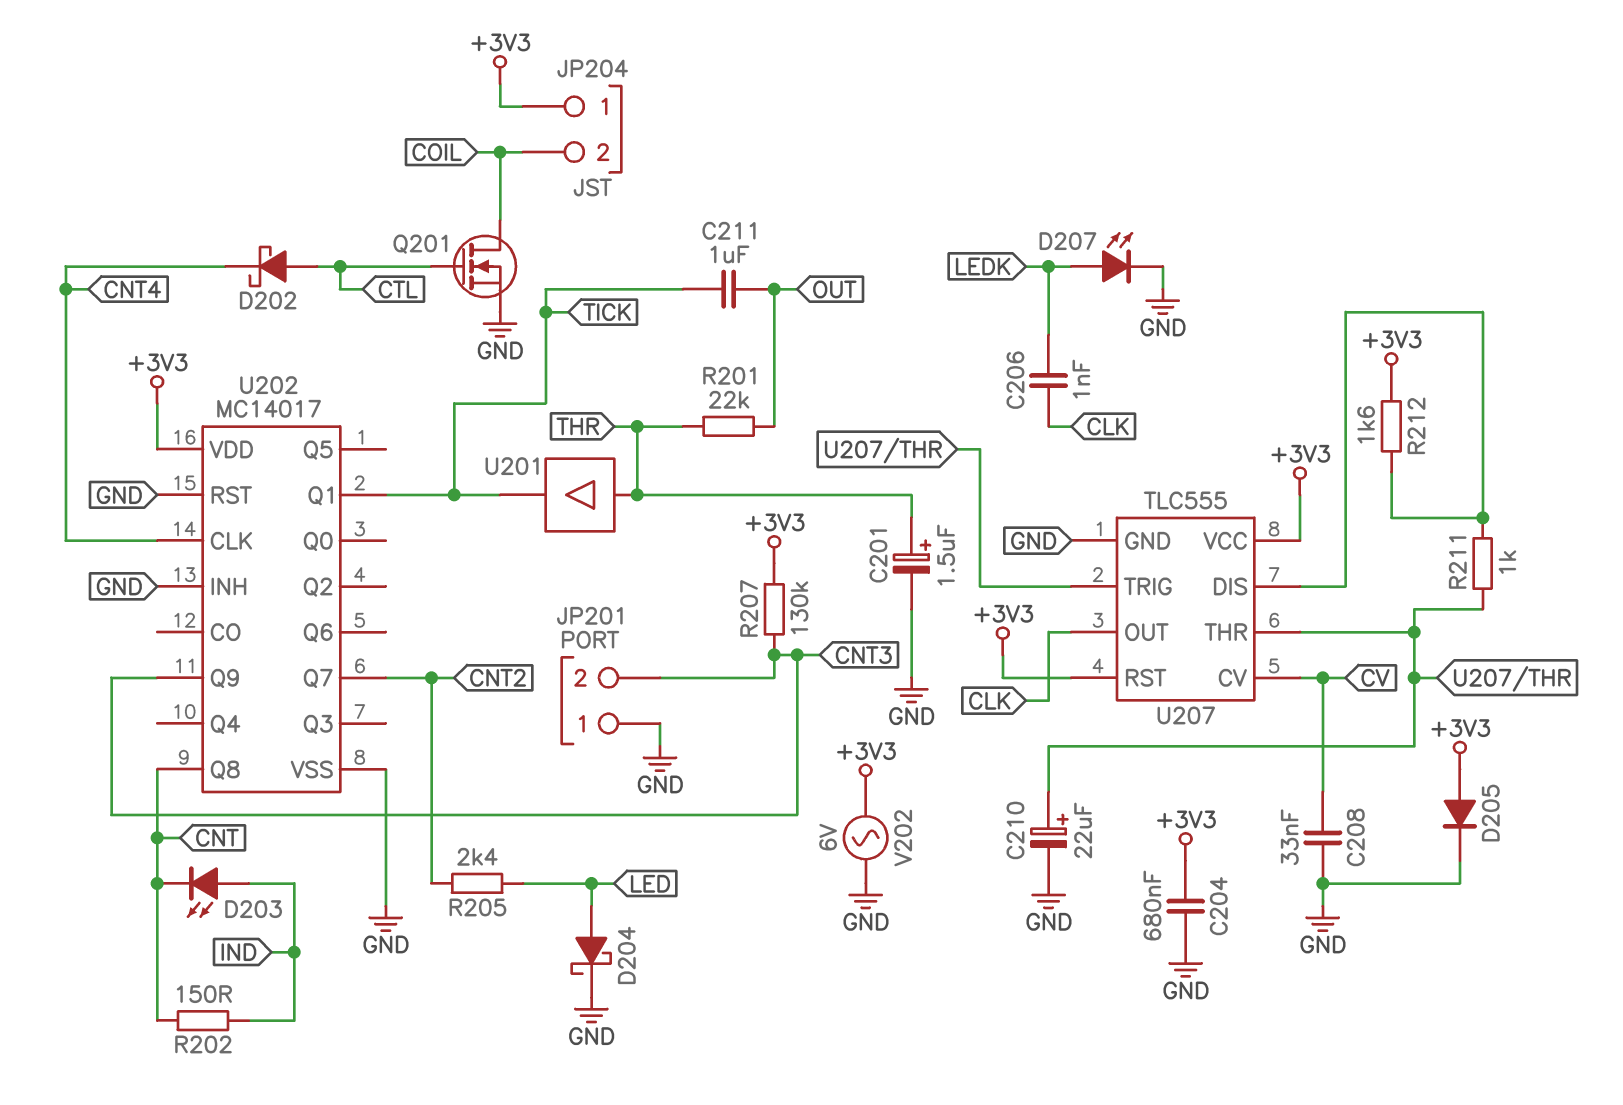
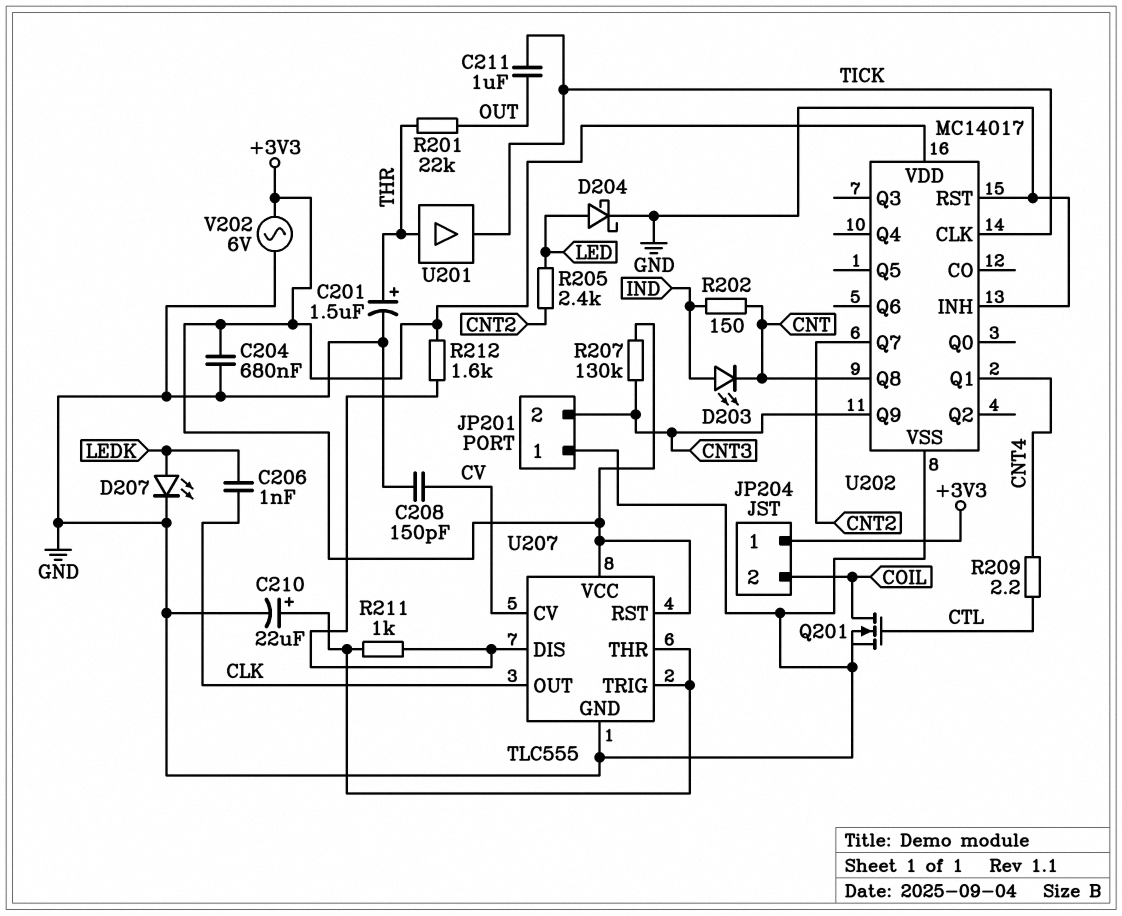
C208: 33nF (CV, GND) -> 150pF (CV, GND)
D202: schottky (A CTL, K CNT4) -> none
D205: diode (A +3V3, K GND) -> none
R209: none -> 2.2 (CNT4, CTL)
U202 pin CLK: CNT4 -> TICK
U202 pin Q1: TICK -> CNT4

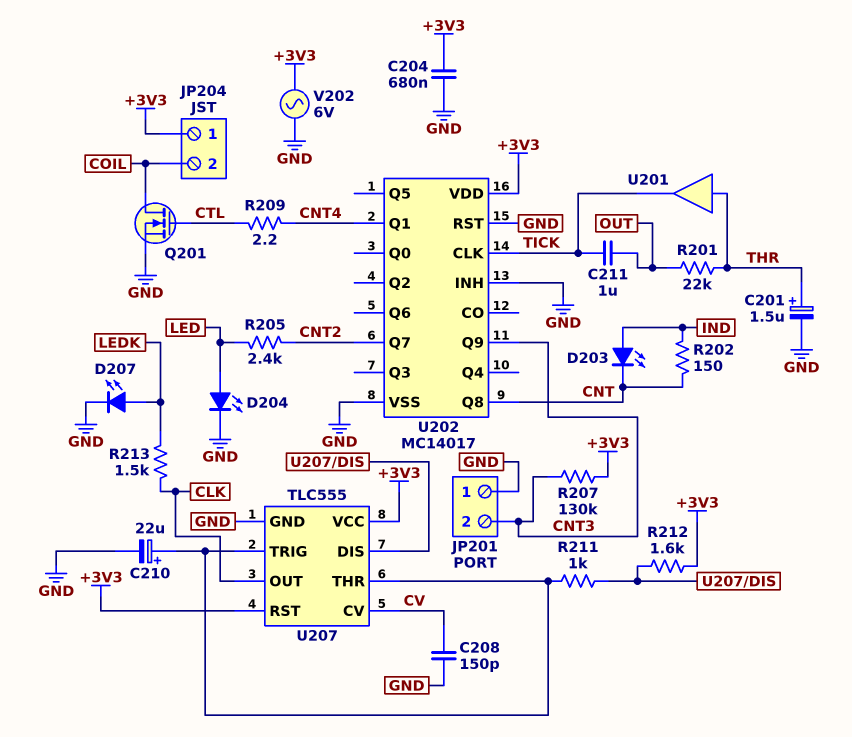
C206: 1nF (CLK, LEDK) -> none
D204: schottky (A LED, K GND) -> LED (A LED, K GND)
R213: none -> 1.5k (CLK, LEDK)

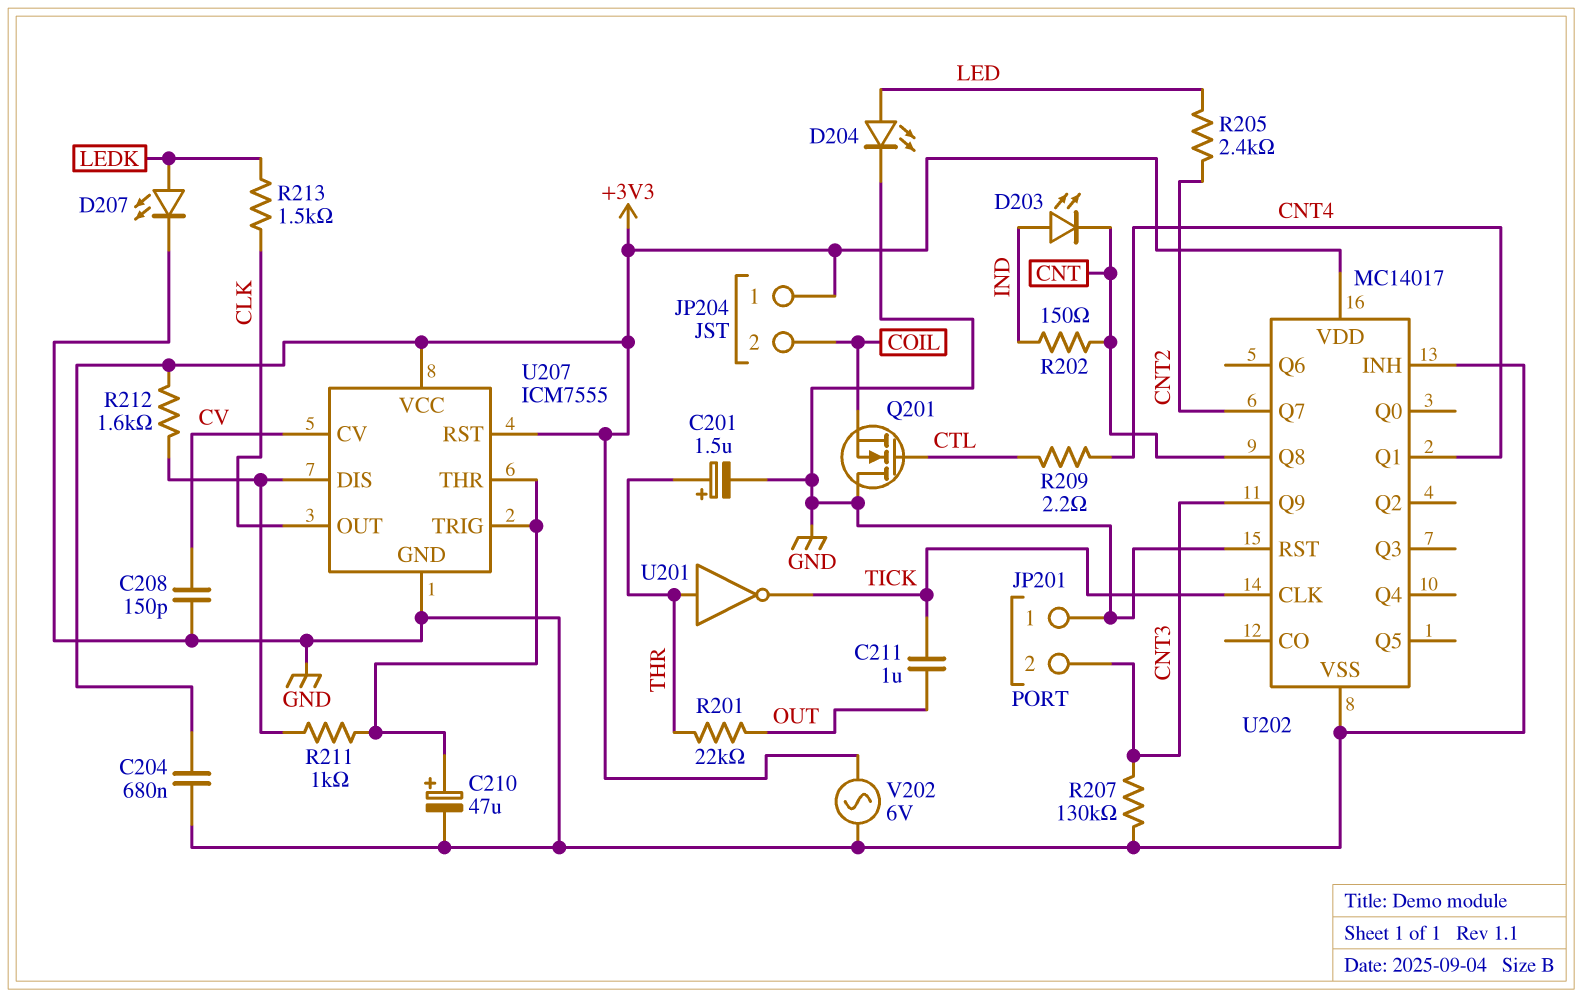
C210: 22uF (plus U207/THR, minus GND) -> 47uF (plus U207/THR, minus GND)
Q201: NMOS (G CTL, D COIL, S GND) -> NMOS (G CTL, D GND, S COIL)
R207: 130k (+3V3, CNT3) -> 130k (CNT3, GND)
U201: buffer (in THR, out TICK) -> NOT (in THR, out TICK)
U207: TLC555 -> ICM7555

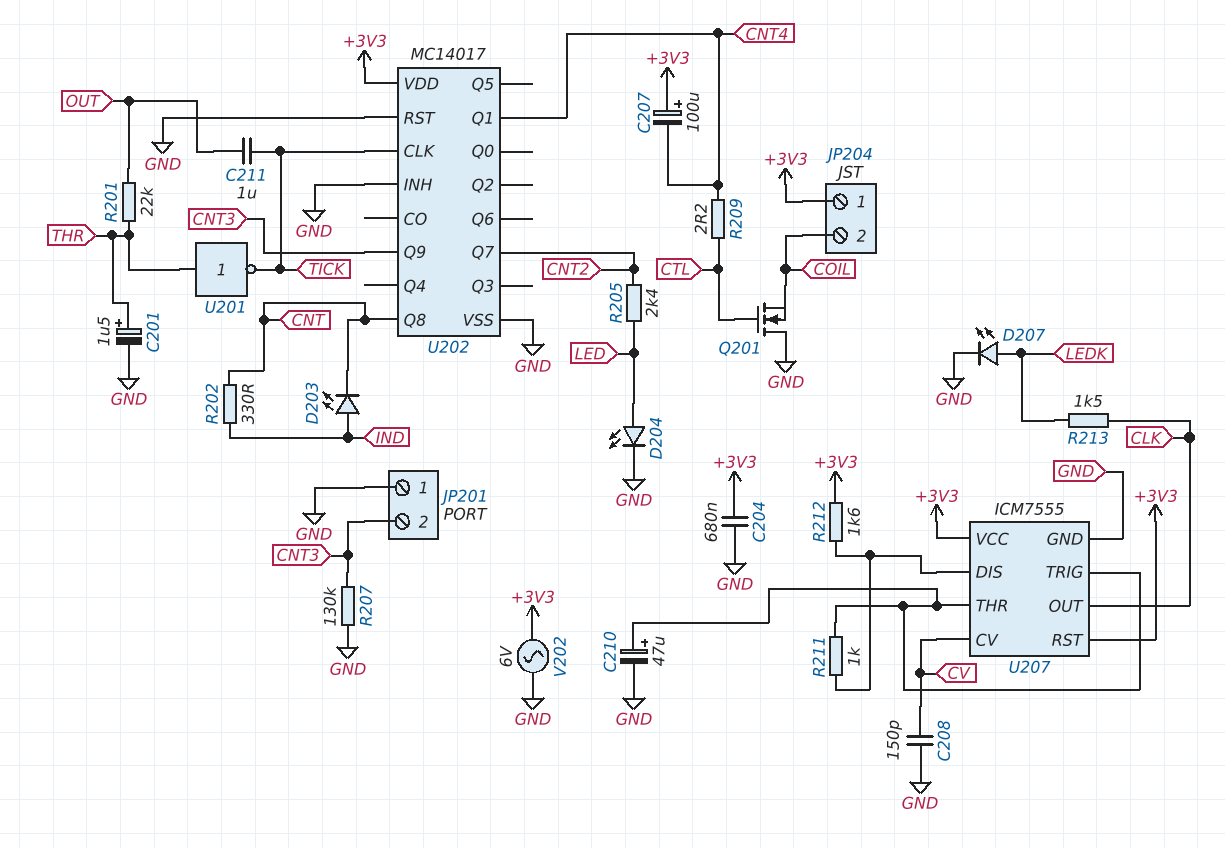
C207: none -> 100uF (plus +3V3, minus CNT4)
R202: 150 (CNT, IND) -> 330 (CNT, IND)

